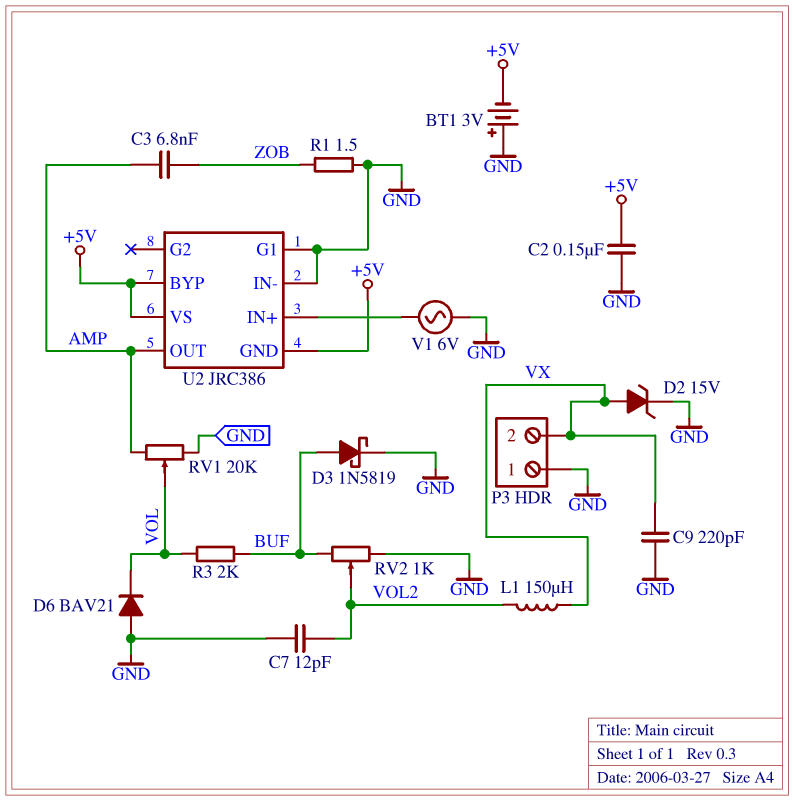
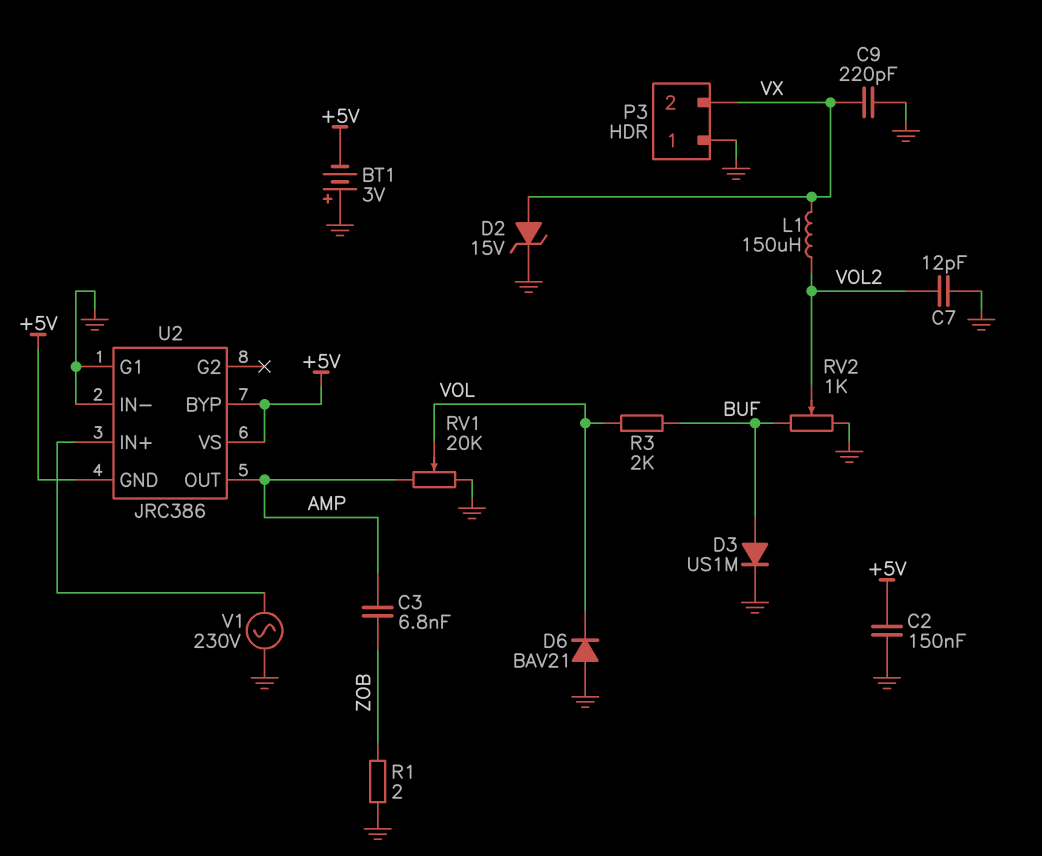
D3: schottky 1N5819 (A BUF, K GND) -> diode US1M (A BUF, K GND)
R1: 1.5 (GND, ZOB) -> 2 (GND, ZOB)
V1: AC 6V (GND, U2/IN+) -> AC 230V (GND, U2/IN+)

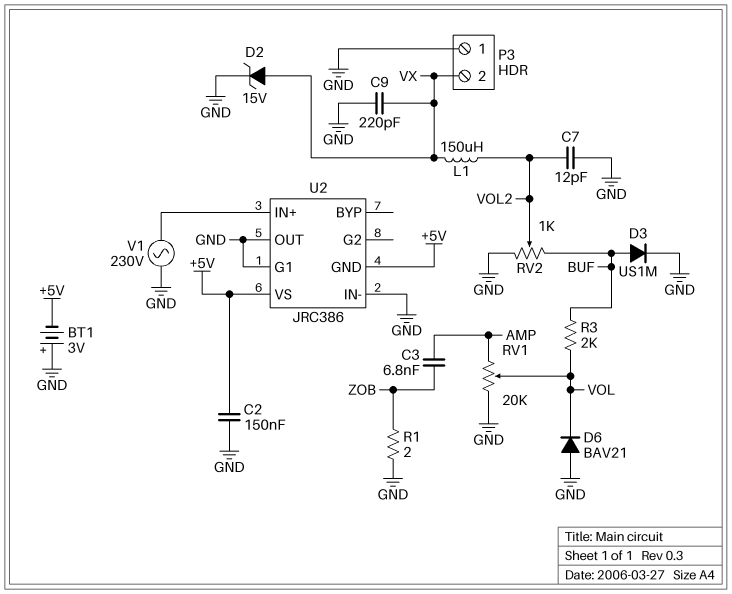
U2 pin BYP: +5V -> none
U2 pin OUT: AMP -> GND

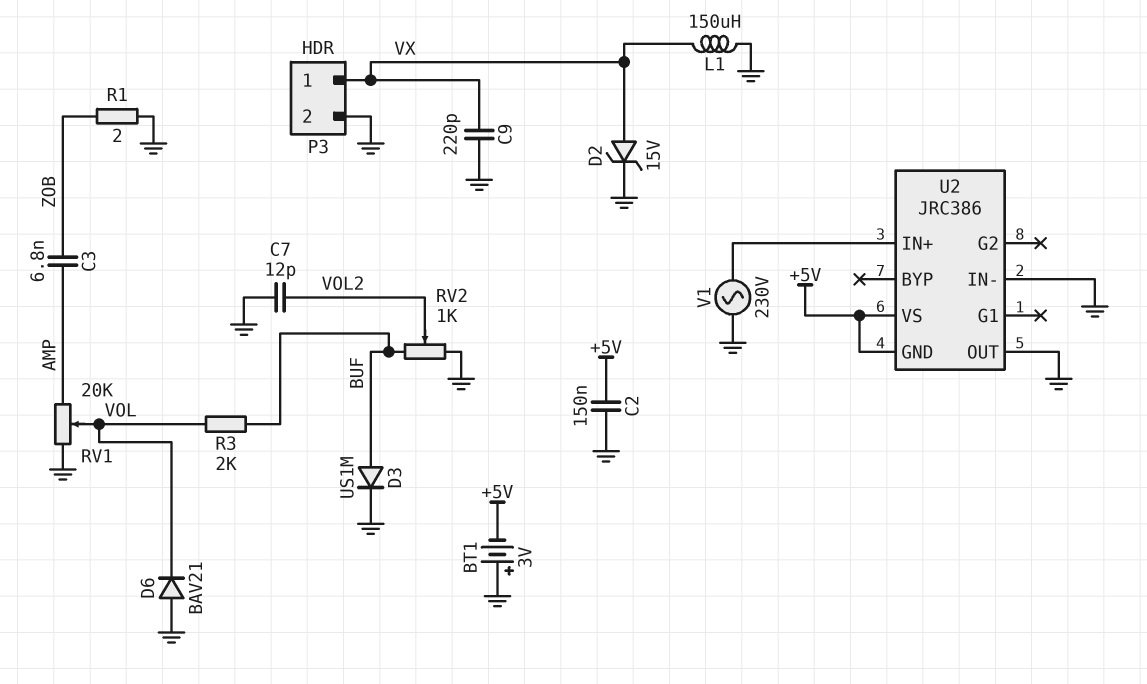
L1: 150uH (VOL2, VX) -> 150uH (GND, VX)
P3 pin 1: GND -> VX
P3 pin 2: VX -> GND
U2 pin G1: GND -> none

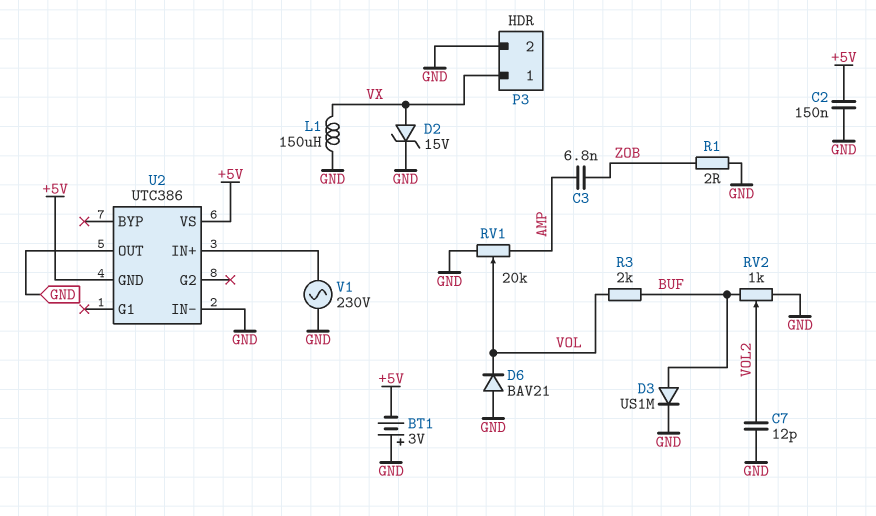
C9: 220pF (GND, VX) -> none
U2: JRC386 -> UTC386

